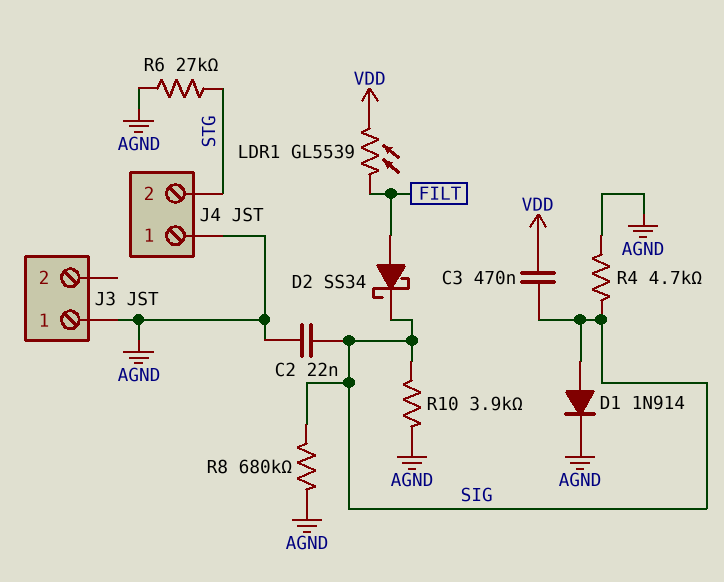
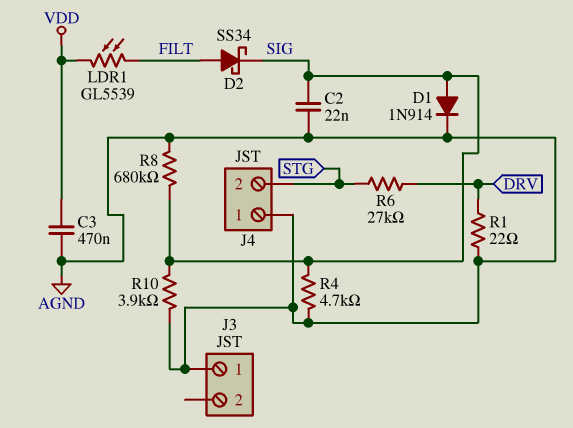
C3: 470nF (SIG, VDD) -> 470nF (AGND, VDD)
R1: none -> 22 (AGND, DRV)
R6: 27k (AGND, STG) -> 27k (DRV, STG)

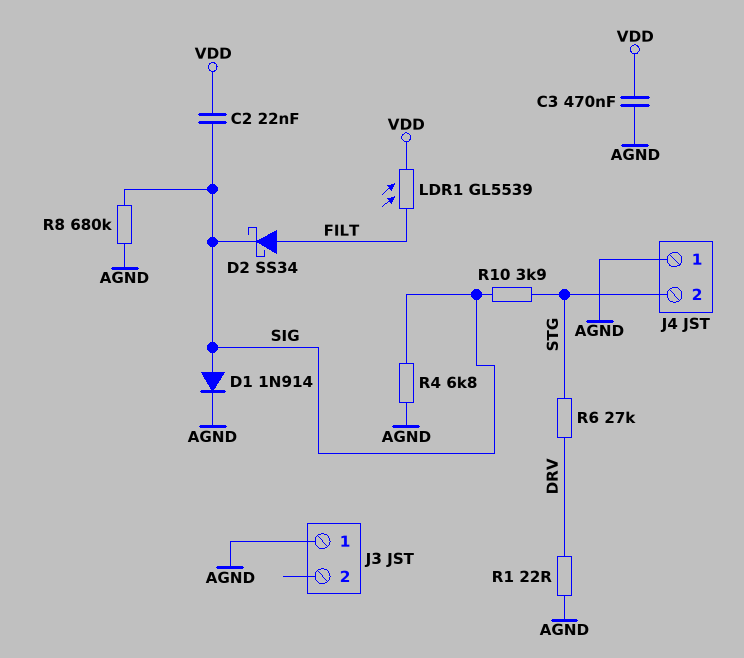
C2: 22nF (AGND, SIG) -> 22nF (SIG, VDD)
R4: 4.7k (AGND, SIG) -> 6.8k (AGND, SIG)
R10: 3.9k (AGND, SIG) -> 3.9k (SIG, STG)

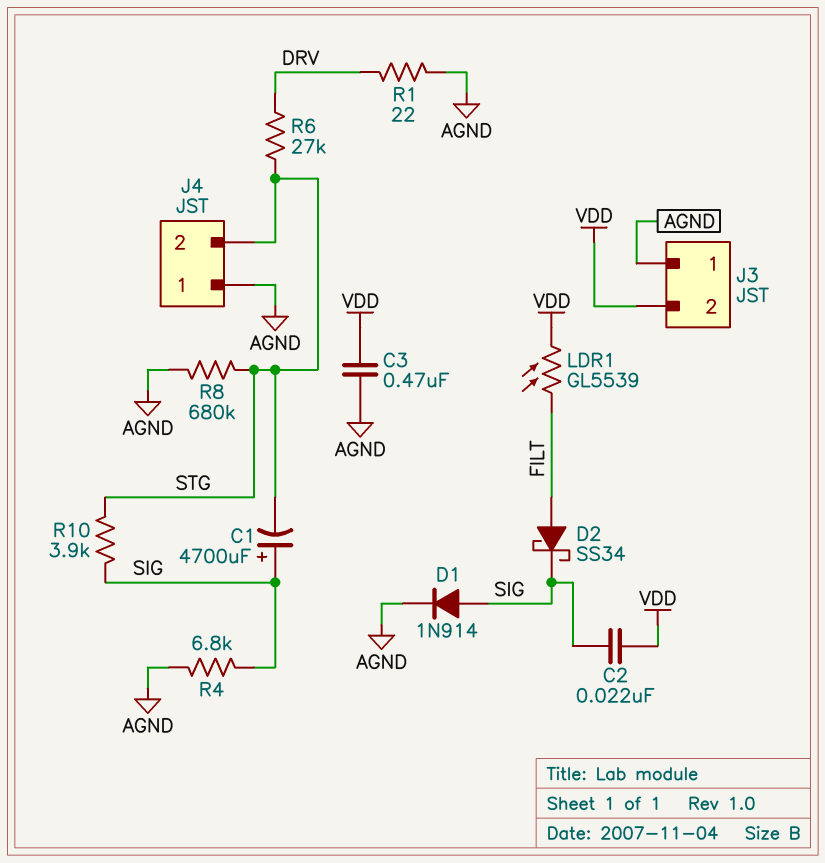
C1: none -> 4700uF (plus SIG, minus STG)
J3 pin 2: none -> VDD
R8: 680k (AGND, SIG) -> 680k (AGND, STG)

